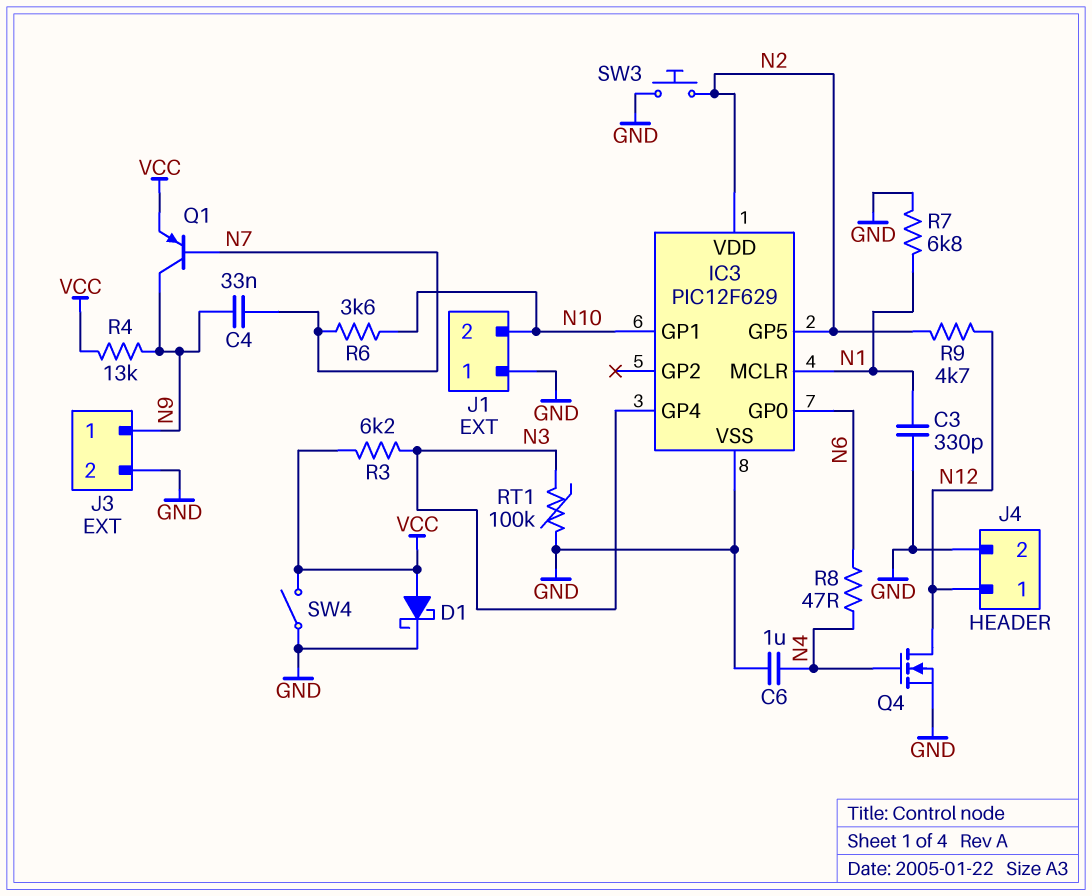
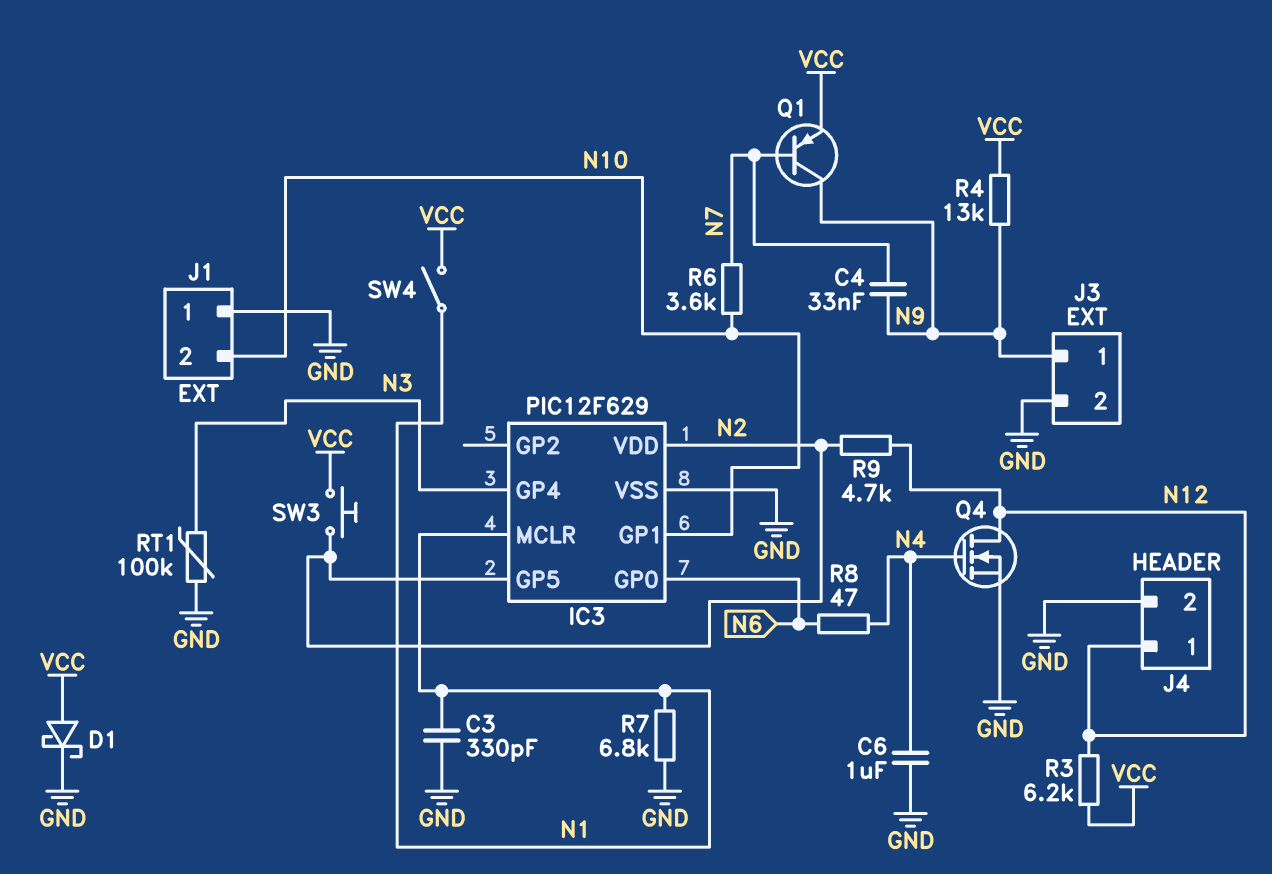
R3: 6.2k (N3, VCC) -> 6.2k (N12, VCC)
SW3: button (GND, N2) -> button (N2, VCC)
SW4: switch (GND, VCC) -> switch (N1, VCC)

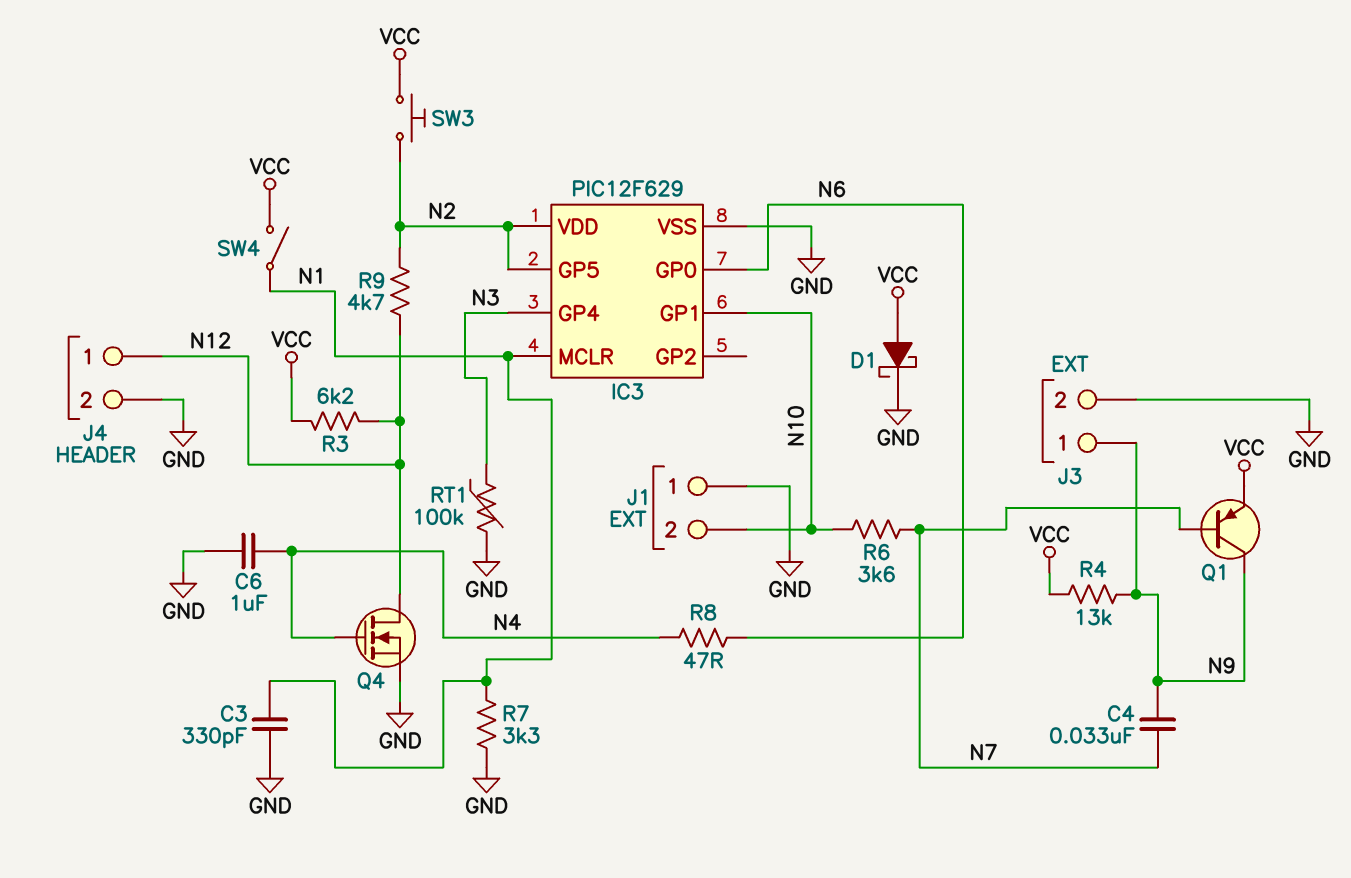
R7: 6.8k (GND, N1) -> 3.3k (GND, N1)

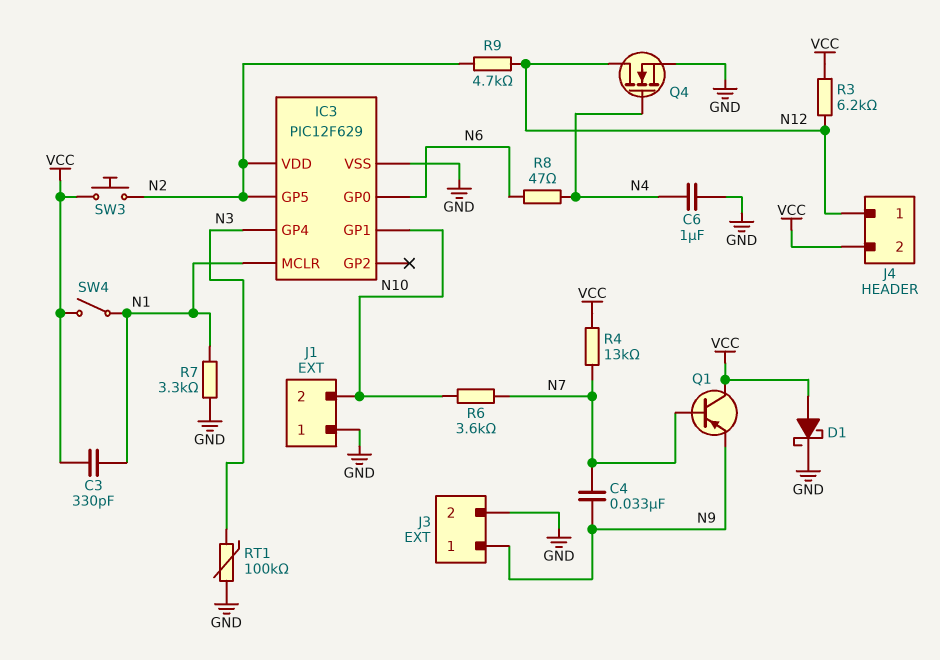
C3: 330pF (GND, N1) -> 330pF (N1, VCC)
J4 pin 2: GND -> VCC
Q1: PNP (B N7, C N9, E VCC) -> PNP (B N7, C VCC, E N9)
R4: 13k (N9, VCC) -> 13k (N7, VCC)

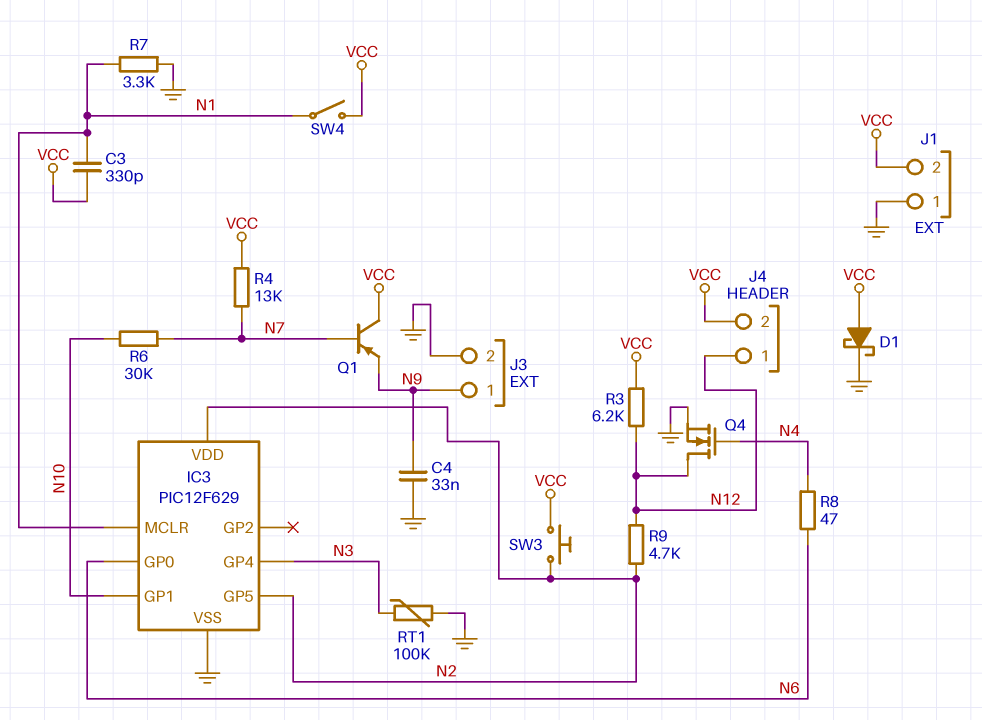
C4: 33nF (N7, N9) -> 33nF (GND, N9)
C6: 1uF (GND, N4) -> none
J1 pin 2: N10 -> VCC
R6: 3.6k (N7, N10) -> 30k (N7, N10)

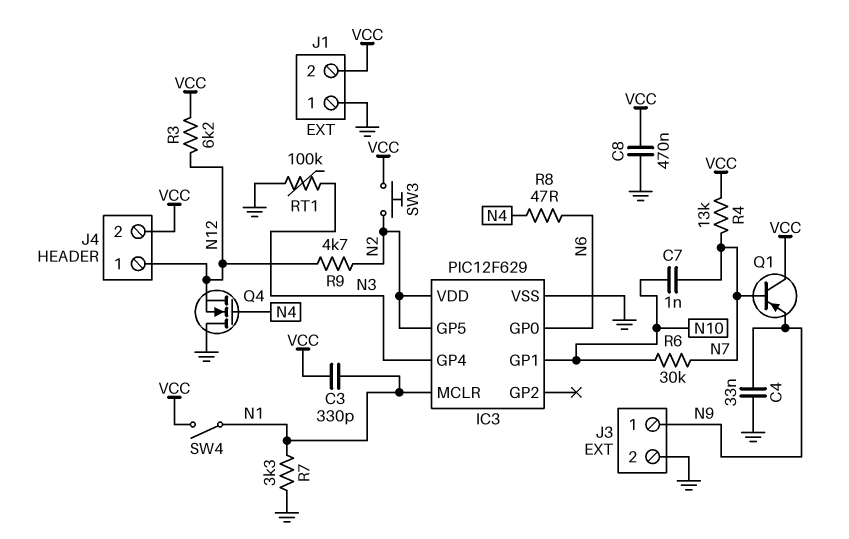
C7: none -> 1nF (N7, N10)
C8: none -> 470nF (GND, VCC)
D1: schottky (A VCC, K GND) -> none
Q4: NMOS (G N4, D N12, S GND) -> NMOS (G N4, D GND, S N12)

